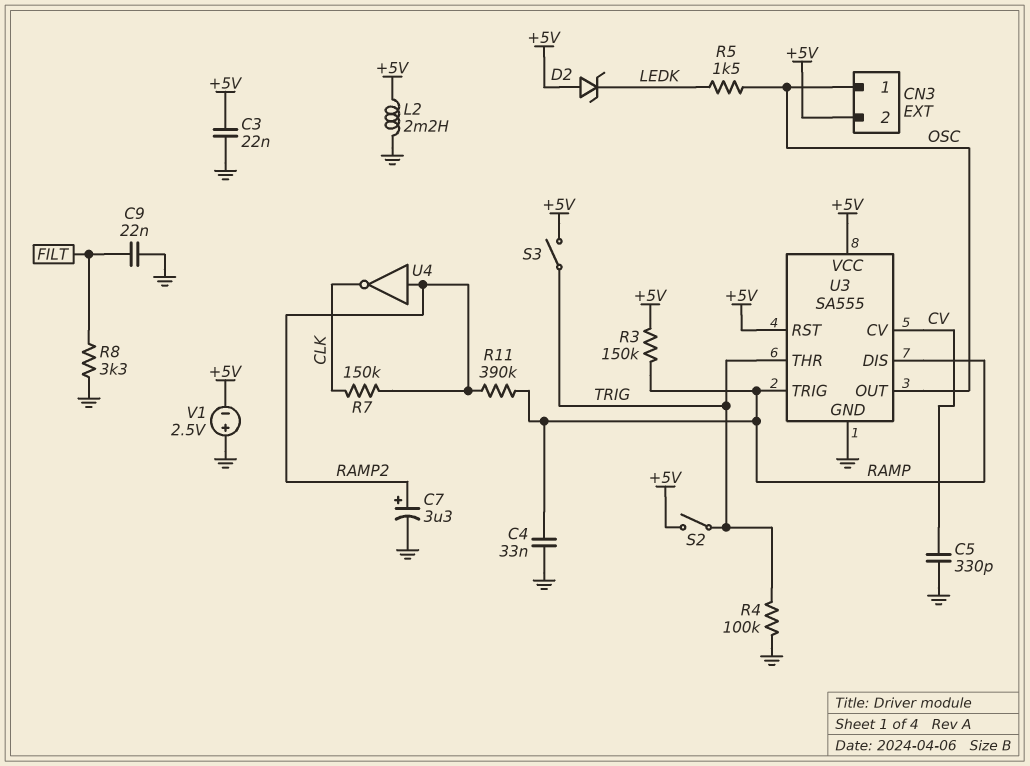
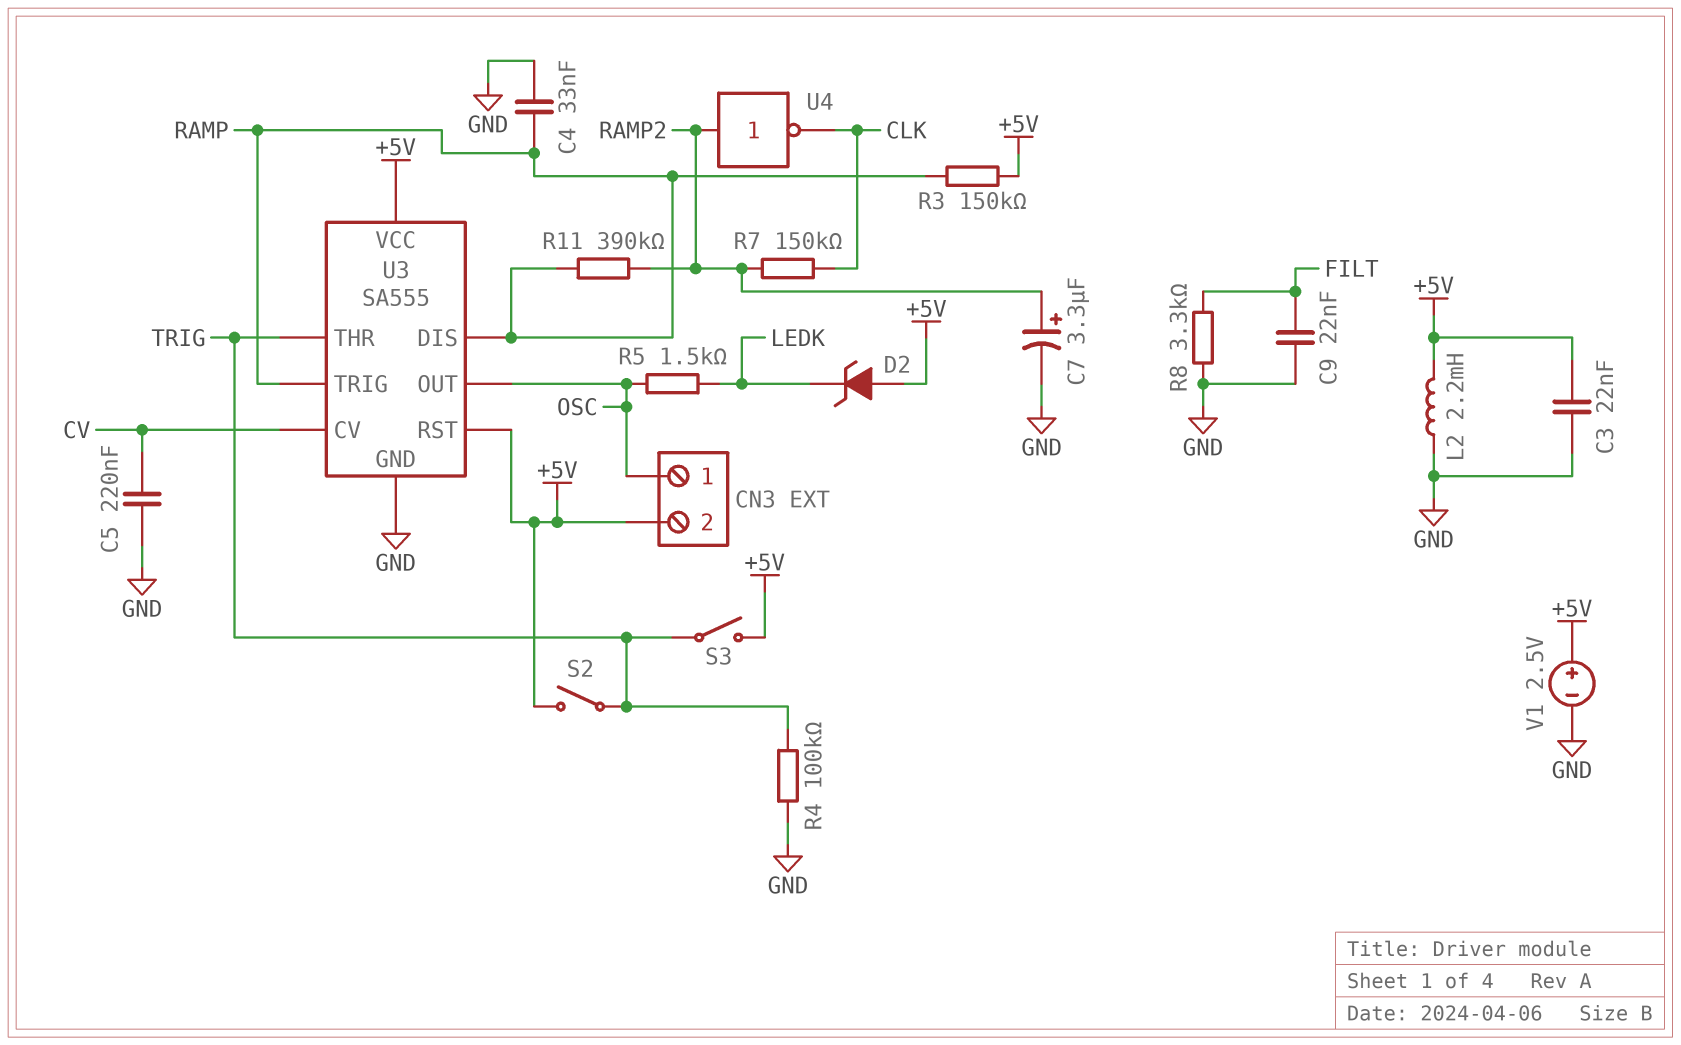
C5: 330pF (CV, GND) -> 220nF (CV, GND)
V1: 2.5V (plus GND, minus +5V) -> 2.5V (plus +5V, minus GND)

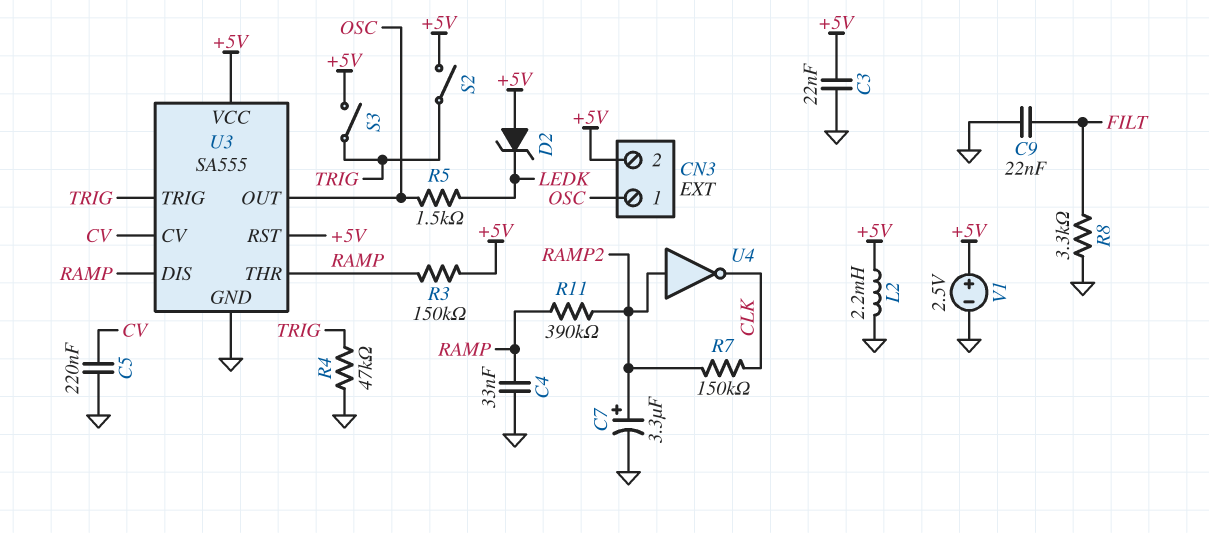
R4: 100k (GND, TRIG) -> 47k (GND, TRIG)
U3 pin THR: TRIG -> RAMP
U3 pin TRIG: RAMP -> TRIG

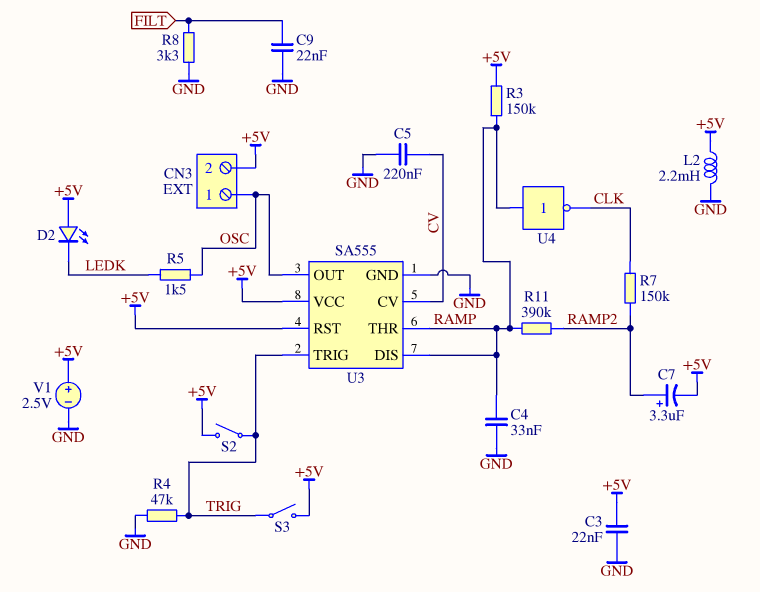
C7: 3.3uF (plus RAMP2, minus GND) -> 3.3uF (plus RAMP2, minus +5V)
D2: zener (A +5V, K LEDK) -> LED (A +5V, K LEDK)
U4: NOT (in RAMP2, out CLK) -> NOT (in RAMP, out CLK)

